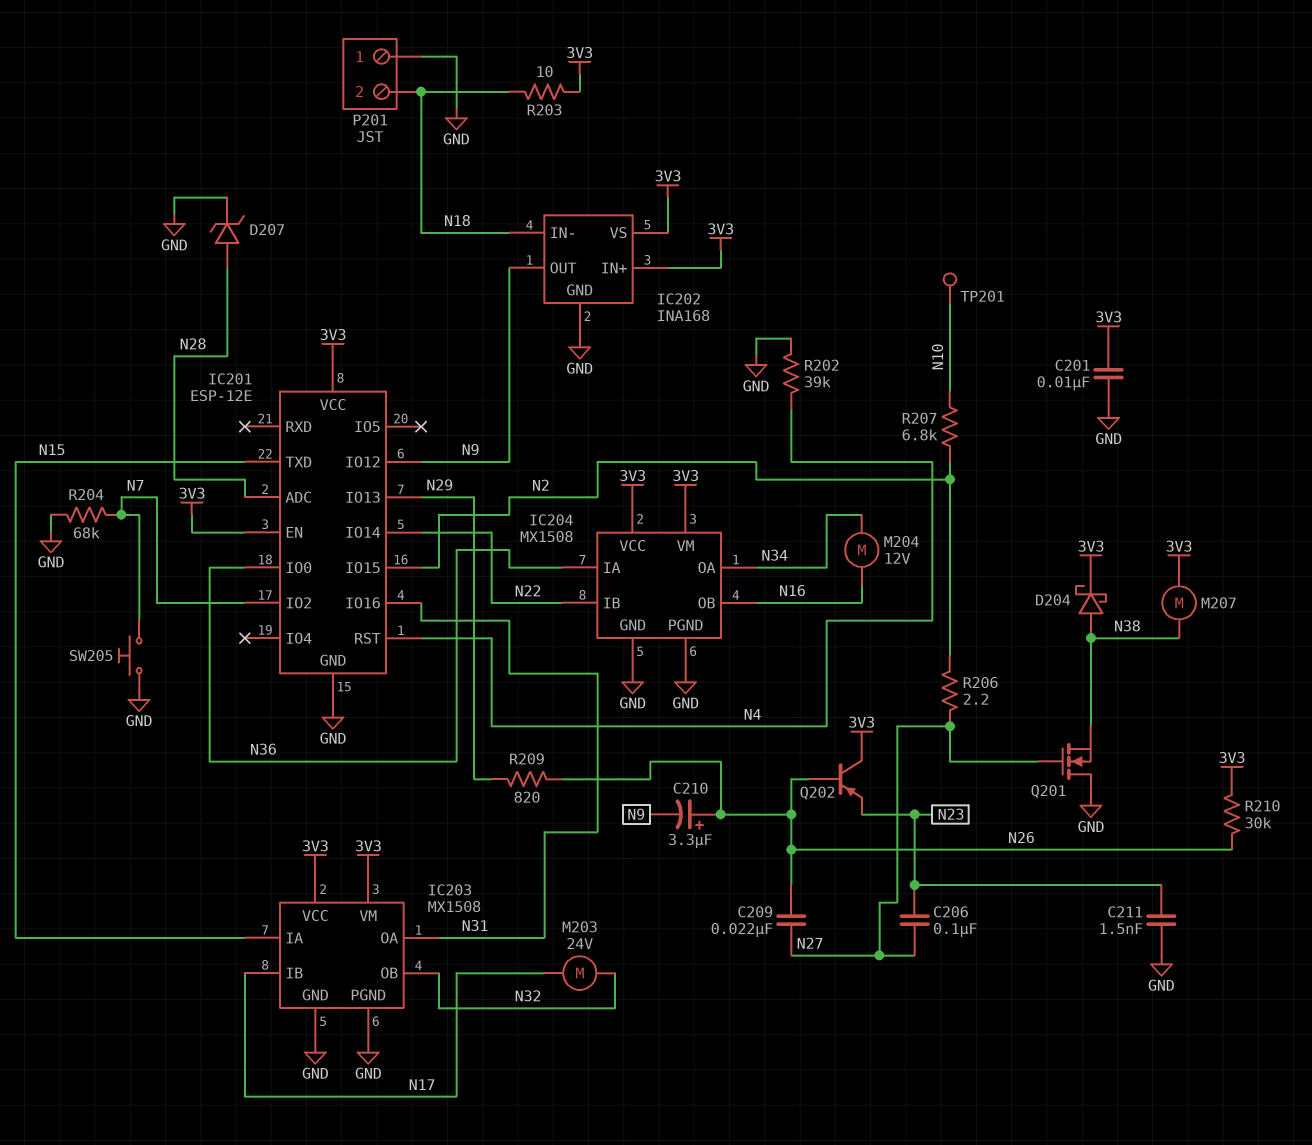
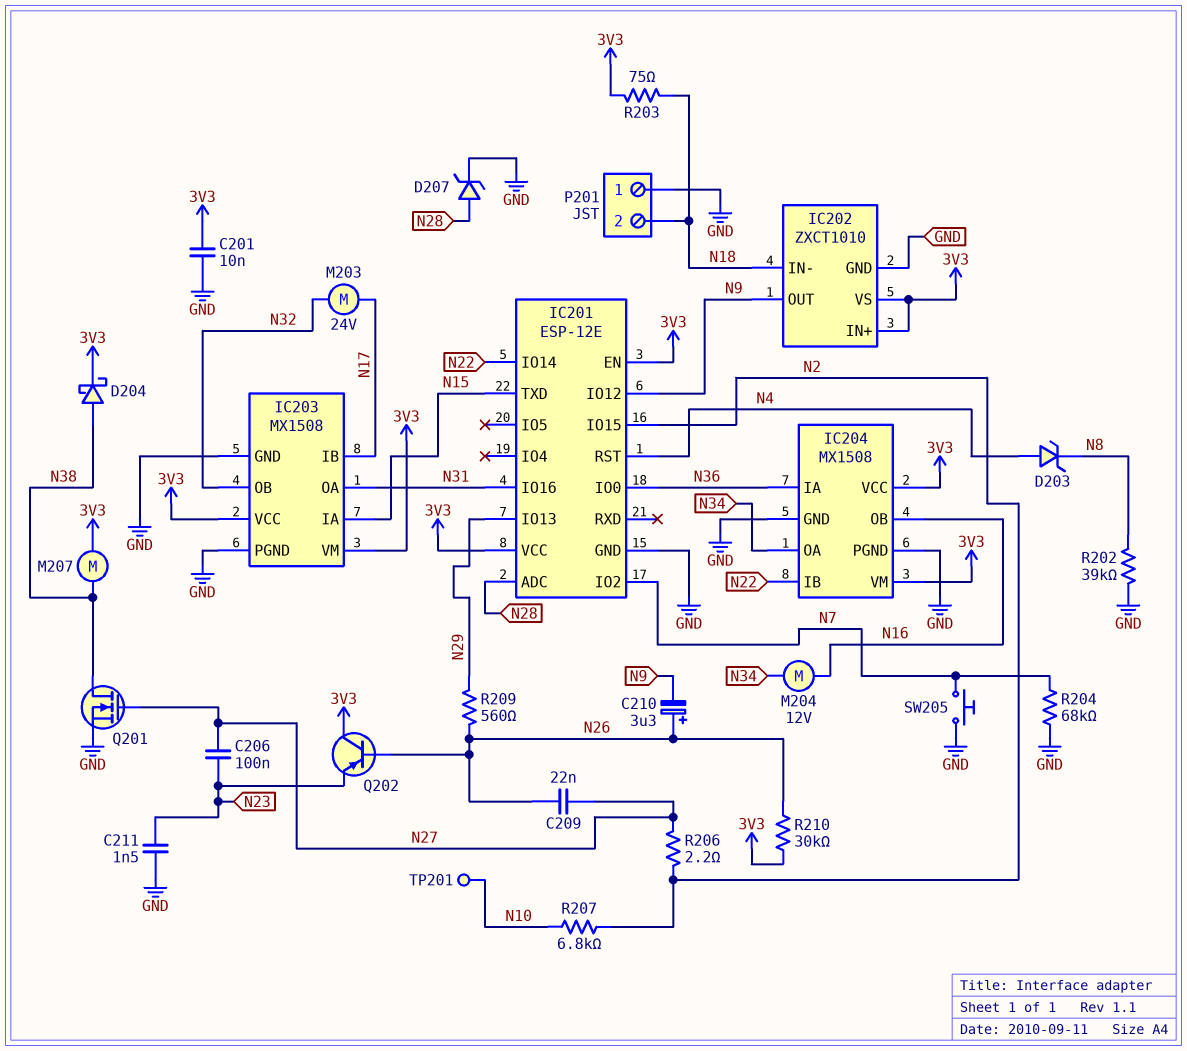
D203: none -> zener (A N4, K N8)
IC202: INA168 -> ZXCT1010
Q201: NMOS (G N27, D GND, S N38) -> NMOS (G N27, D N38, S GND)
R202: 39k (GND, N4) -> 39k (GND, N8)
R203: 10 (3V3, N18) -> 75 (3V3, N18)
R209: 820 (N26, N29) -> 560 (N26, N29)

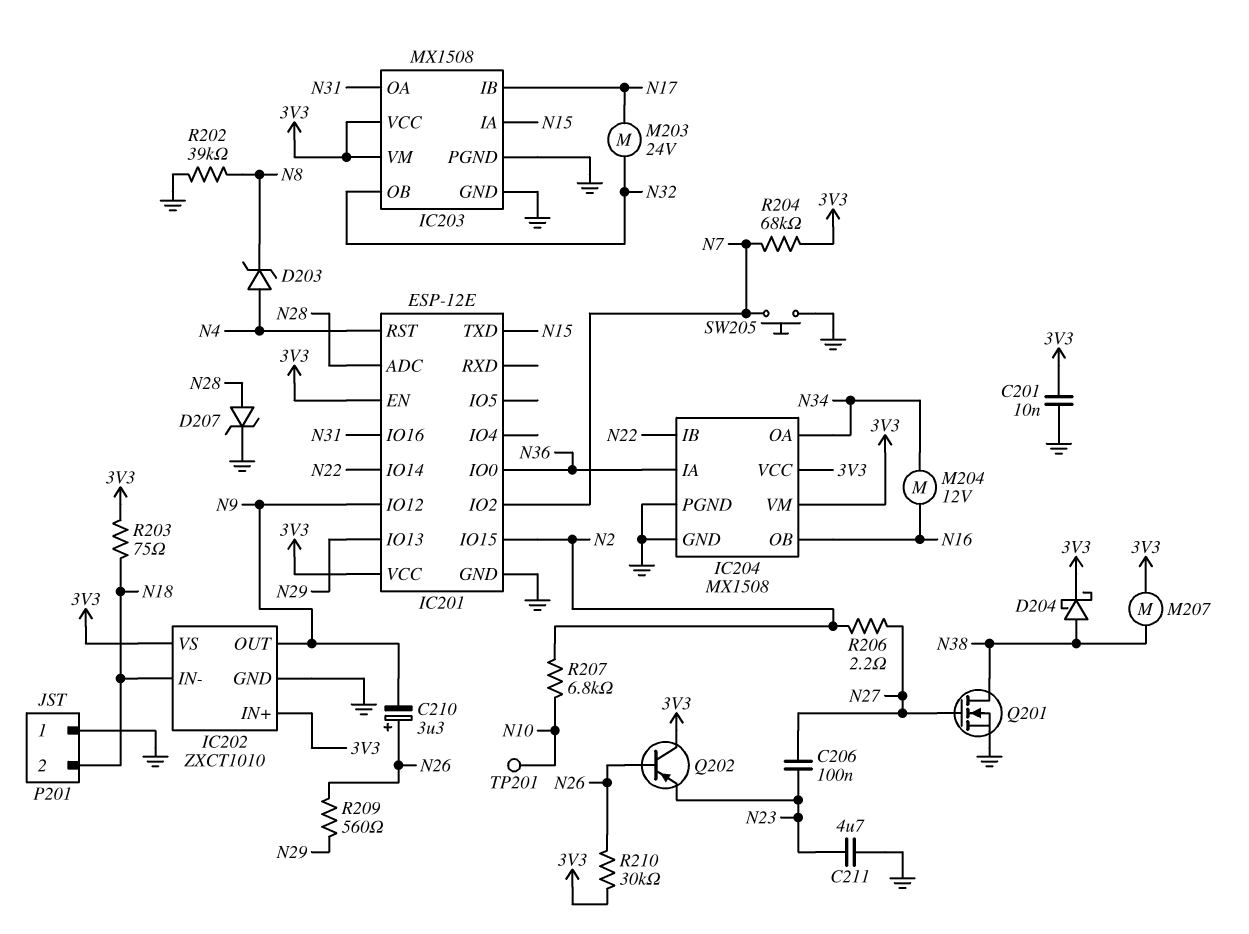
C209: 22nF (N26, N27) -> none
C211: 1.5nF (GND, N23) -> 4.7uF (GND, N23)
R204: 68k (GND, N7) -> 68k (3V3, N7)

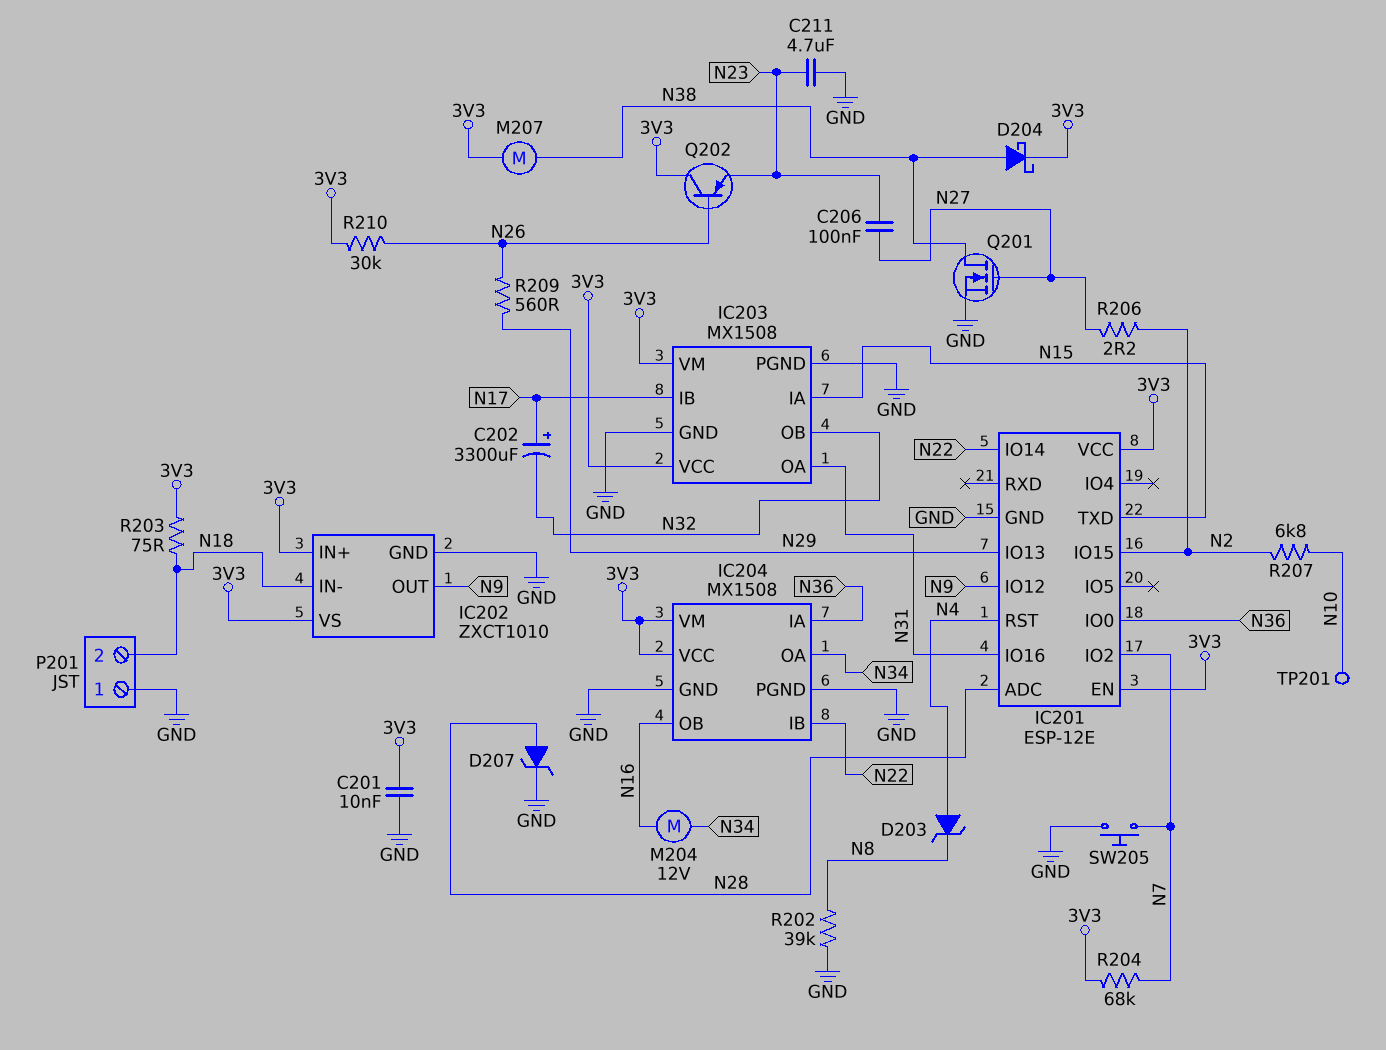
C202: none -> 3300uF (plus N17, minus N32)
C210: 3.3uF (plus N26, minus N9) -> none
M203: motor 24V (N17, N32) -> none

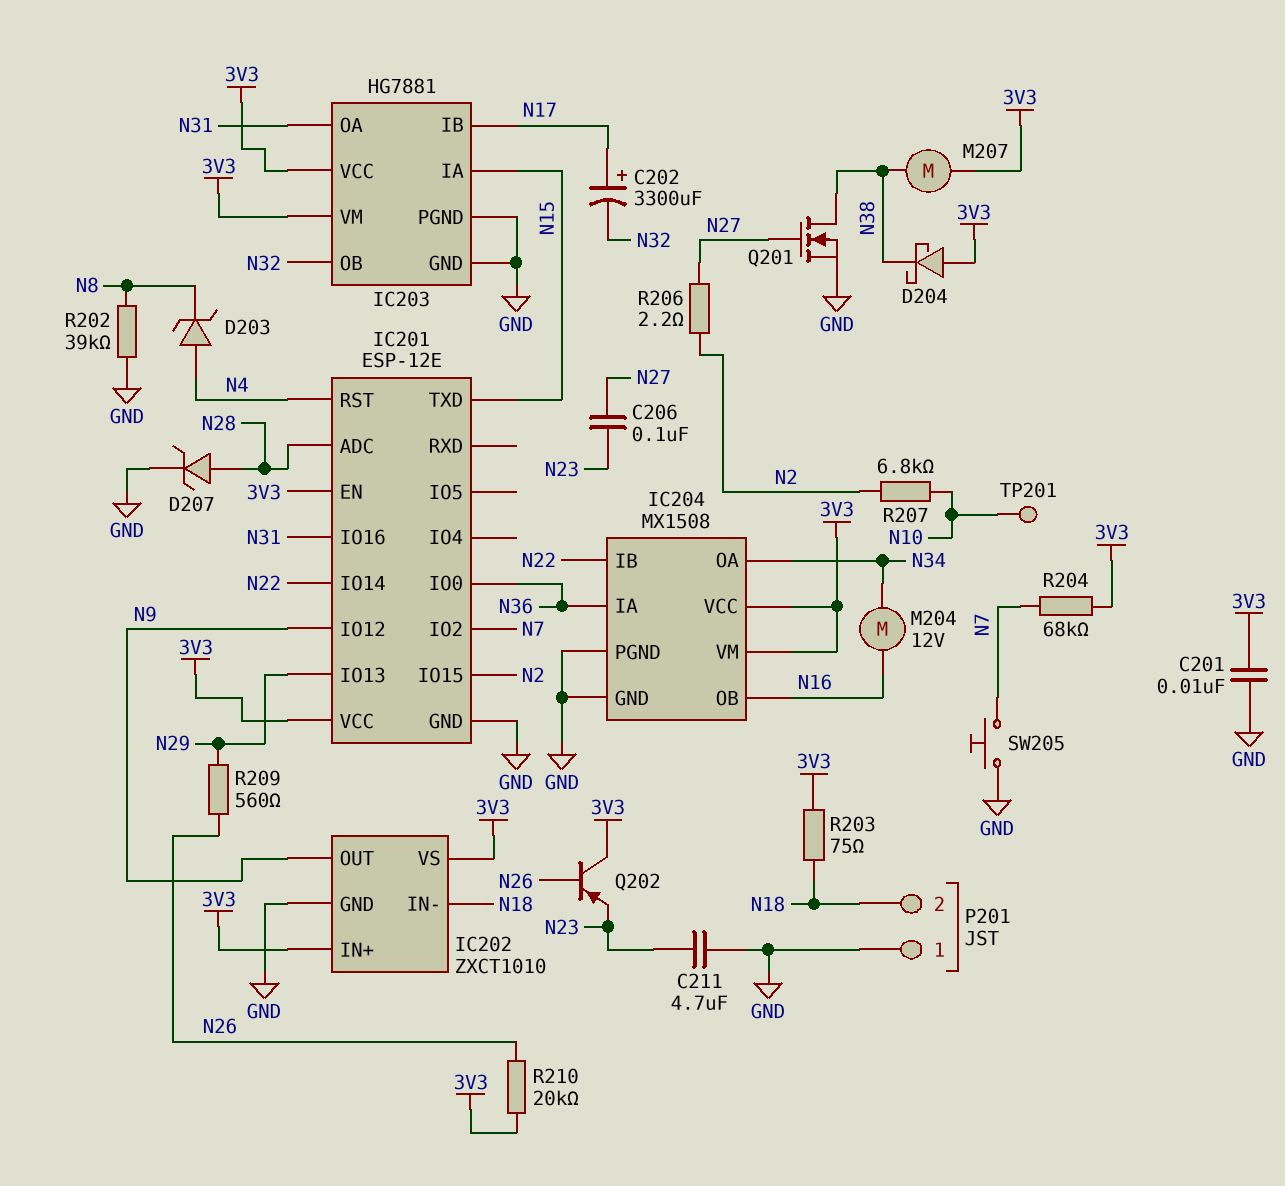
D204: schottky (A N38, K 3V3) -> schottky (A 3V3, K N38)
IC203: MX1508 -> HG7881
R210: 30k (3V3, N26) -> 20k (3V3, N26)

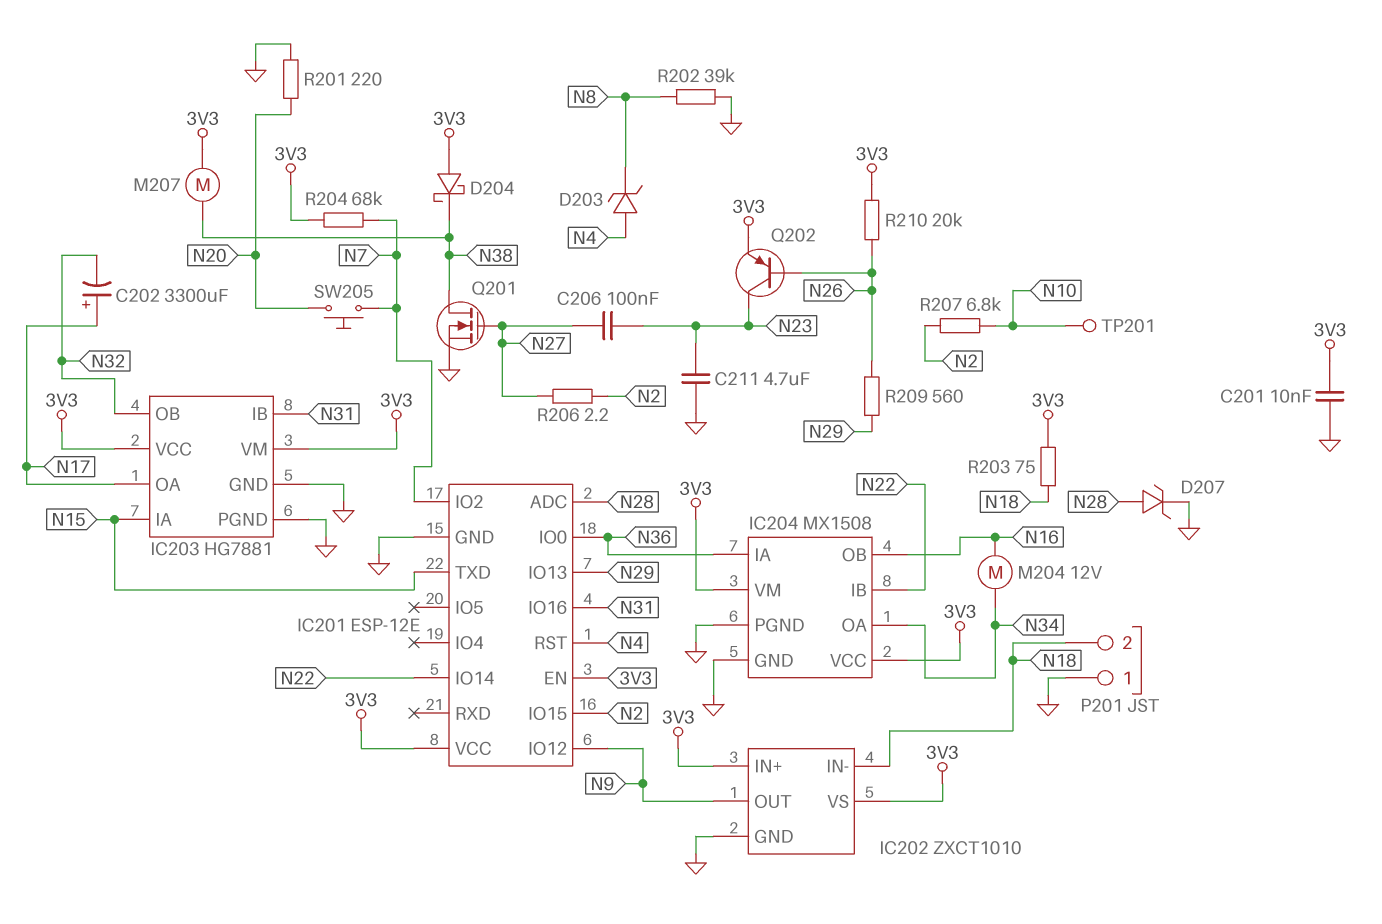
IC203 pin IB: N17 -> N31
IC203 pin OA: N31 -> N17
Q202: PNP (B N26, C 3V3, E N23) -> PNP (B N26, C N23, E 3V3)
R201: none -> 220 (GND, N20)
SW205: button (GND, N7) -> button (N7, N20)

